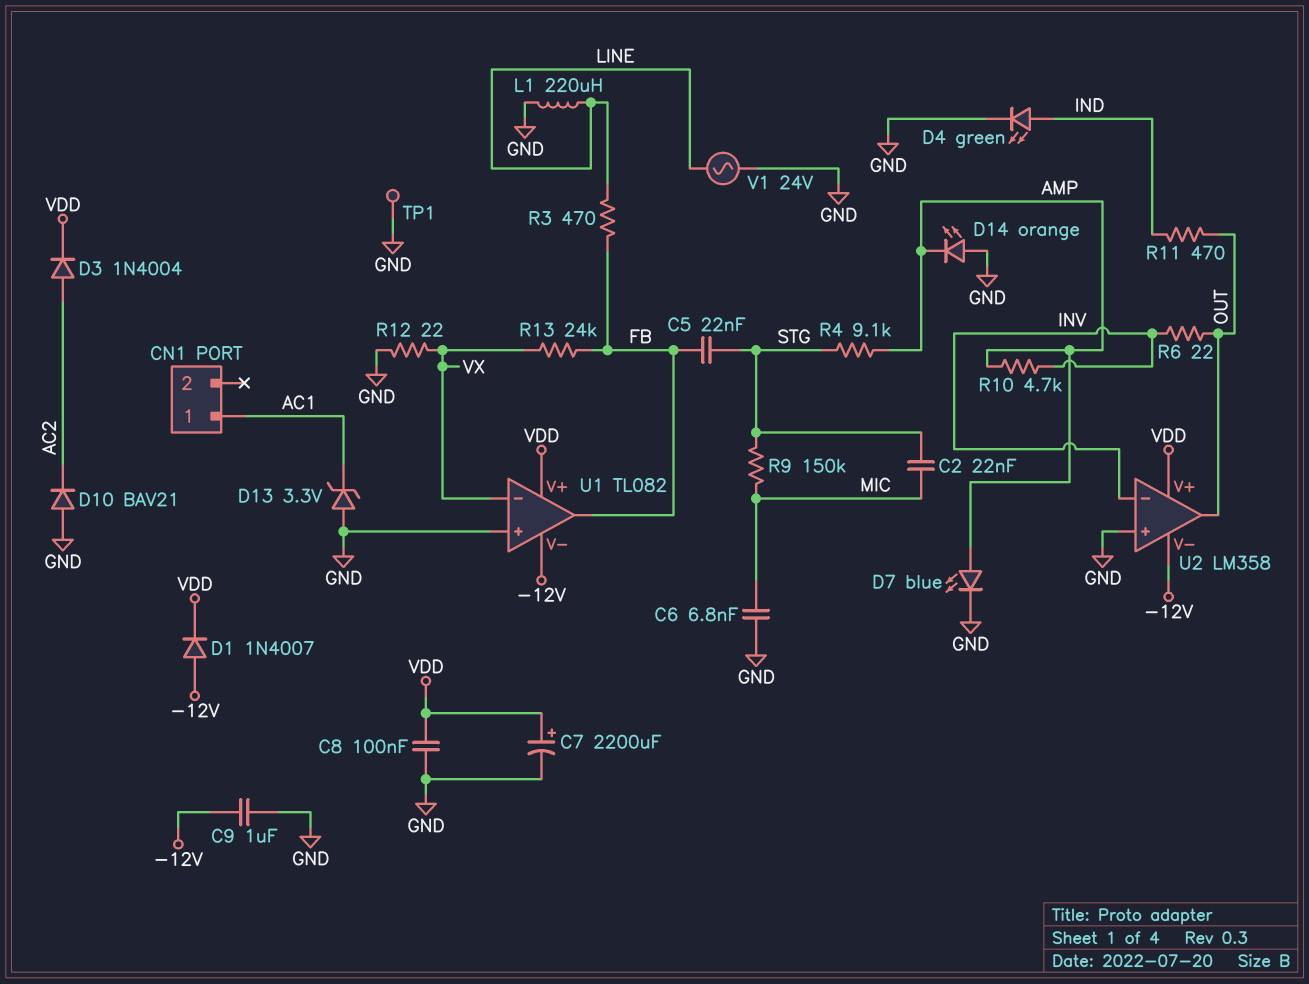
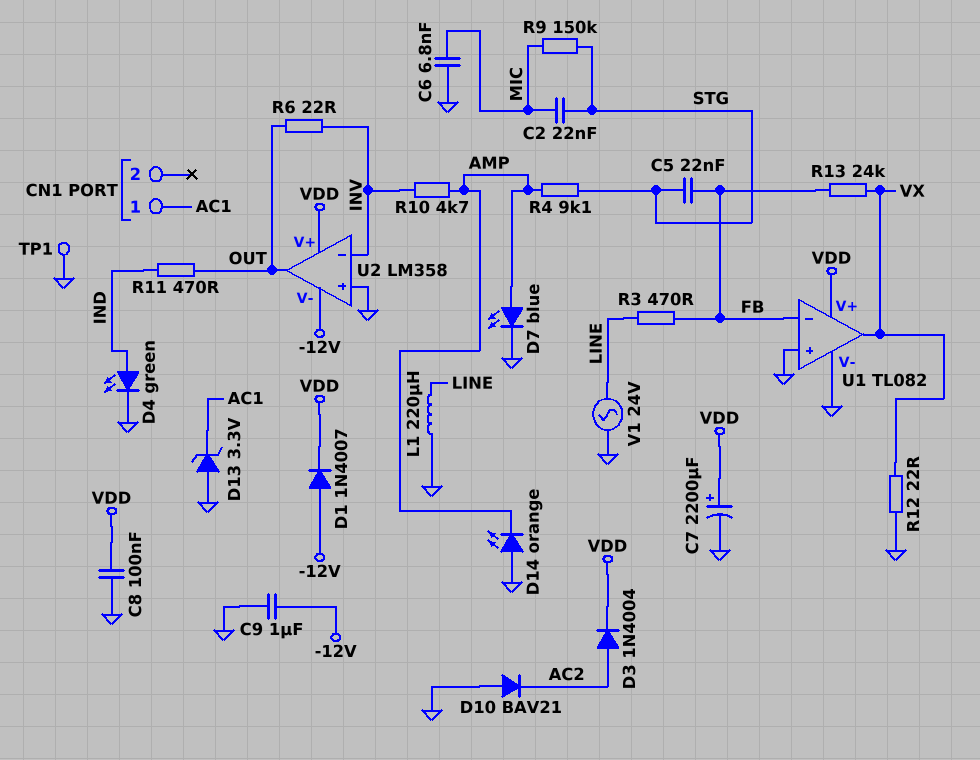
U1 pin V-: -12V -> GND
U1 pin in-: VX -> FB
U1 pin out: FB -> VX

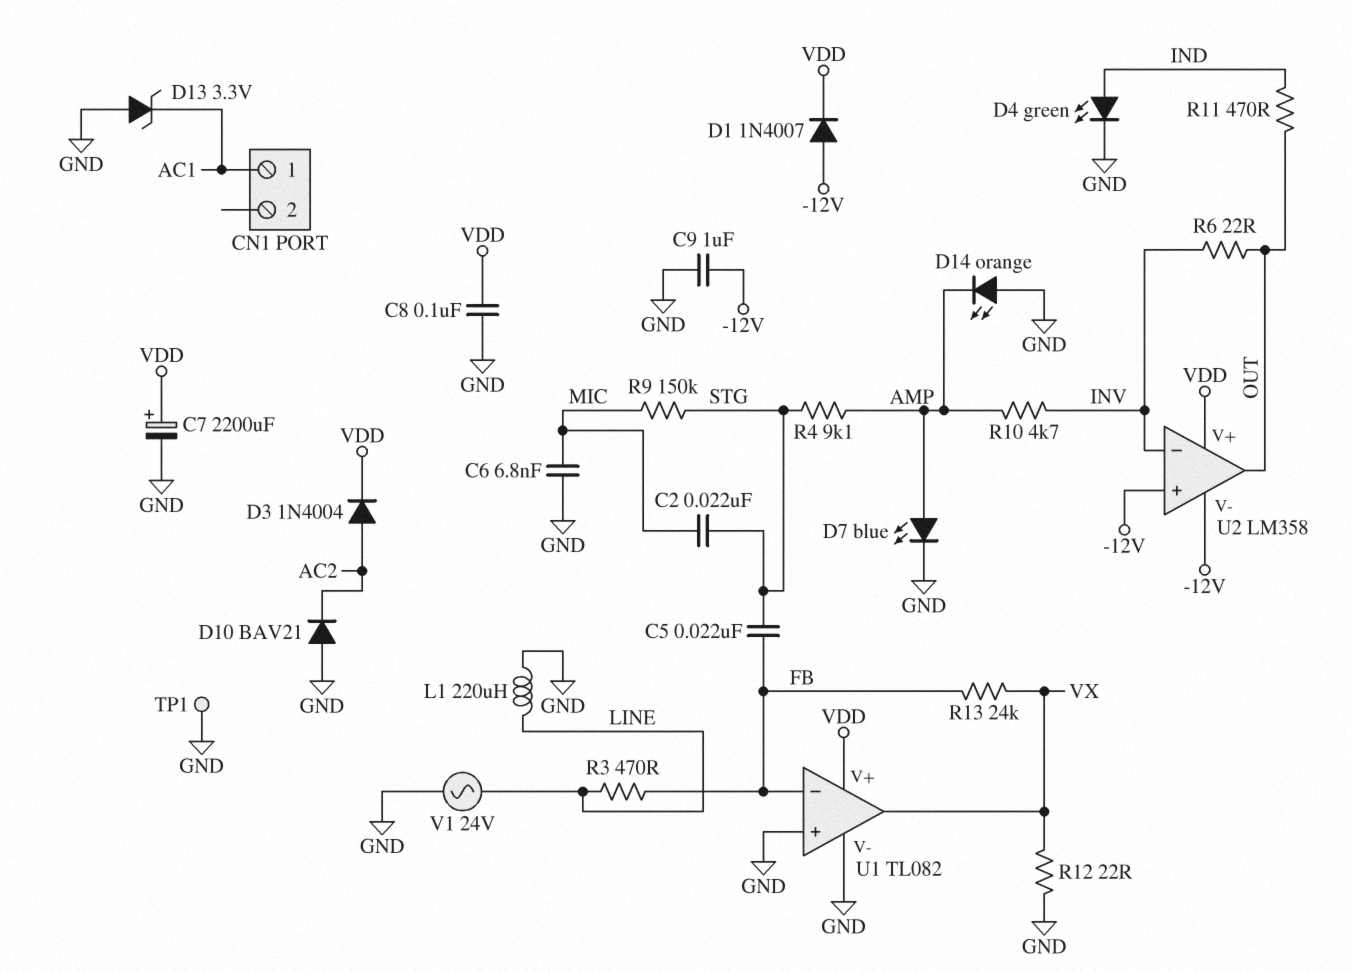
U2 pin in+: GND -> -12V

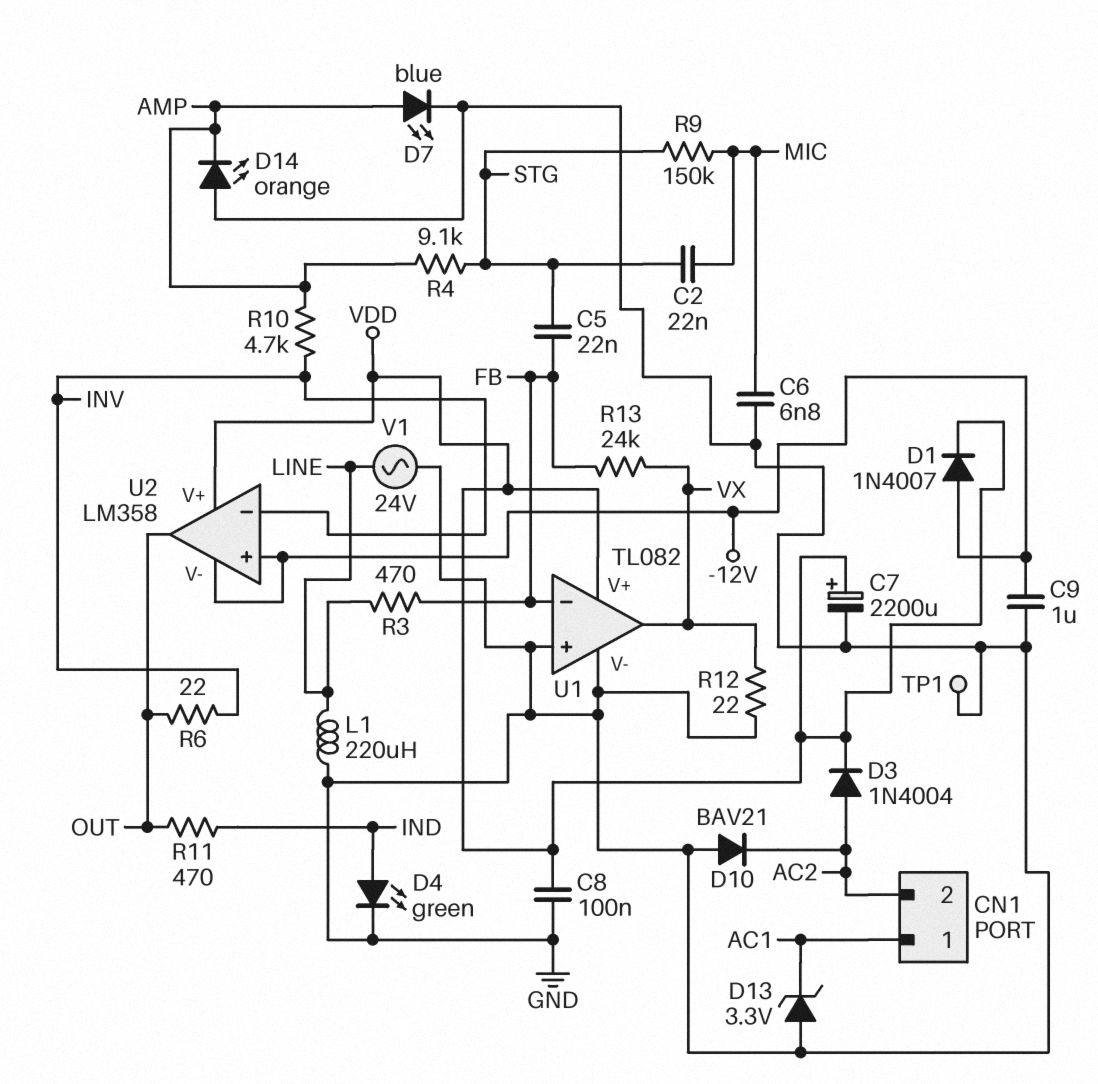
CN1 pin 2: none -> AC2

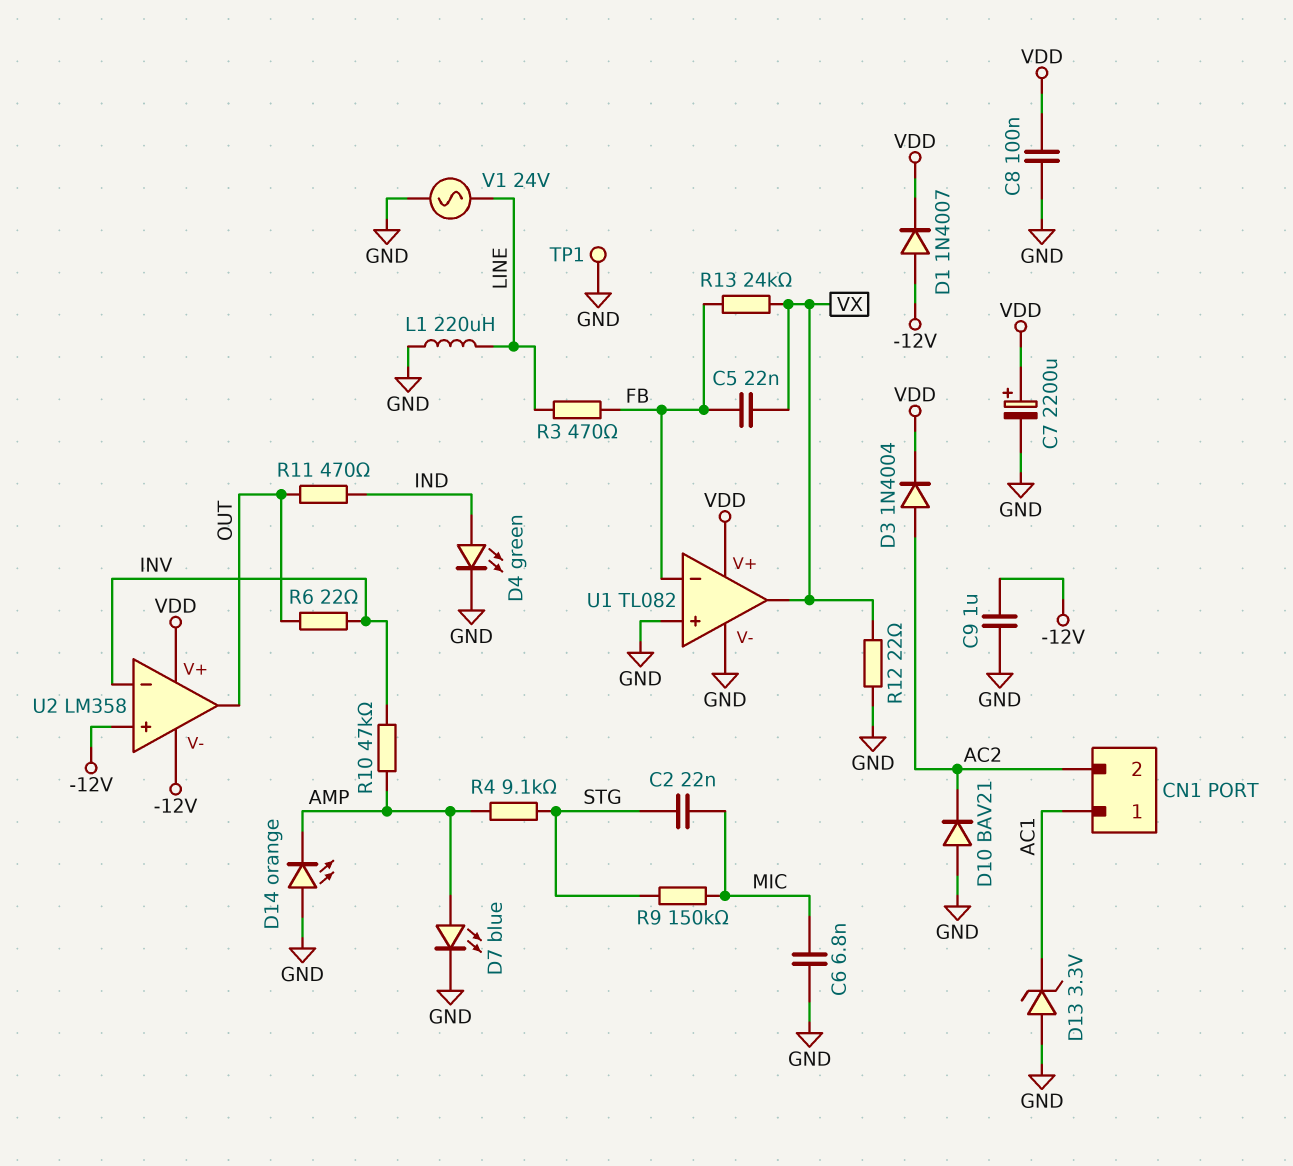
C5: 22nF (FB, STG) -> 22nF (FB, VX)
R10: 4.7k (AMP, INV) -> 47k (AMP, INV)

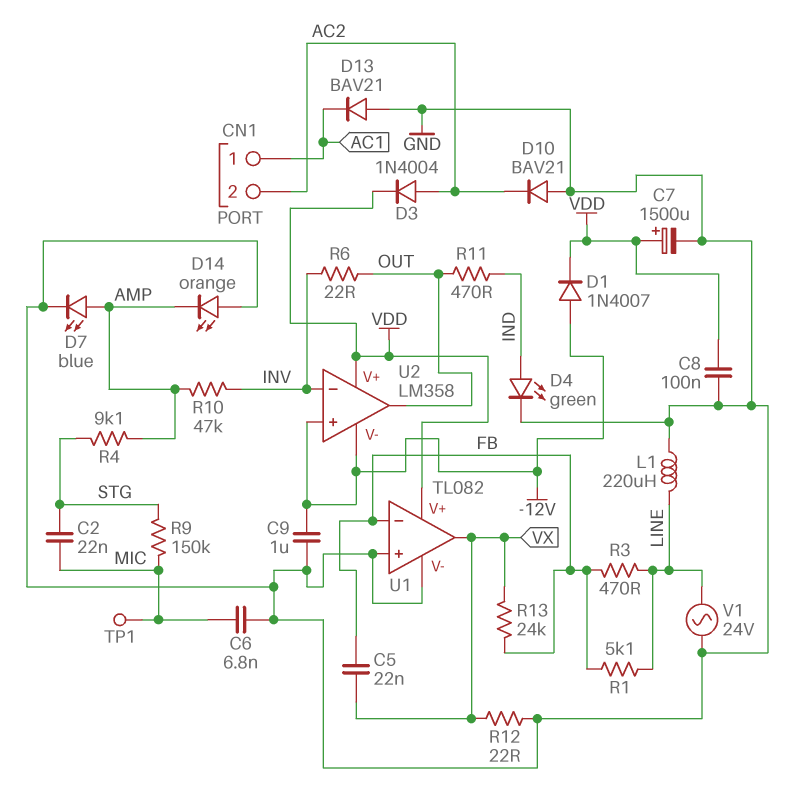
C7: 2200uF (plus VDD, minus GND) -> 1500uF (plus VDD, minus GND)
D13: zener 3.3V (A GND, K AC1) -> diode BAV21 (A GND, K AC1)
R1: none -> 5.1k (FB, LINE)
TP1: test point (GND) -> test point (MIC)

